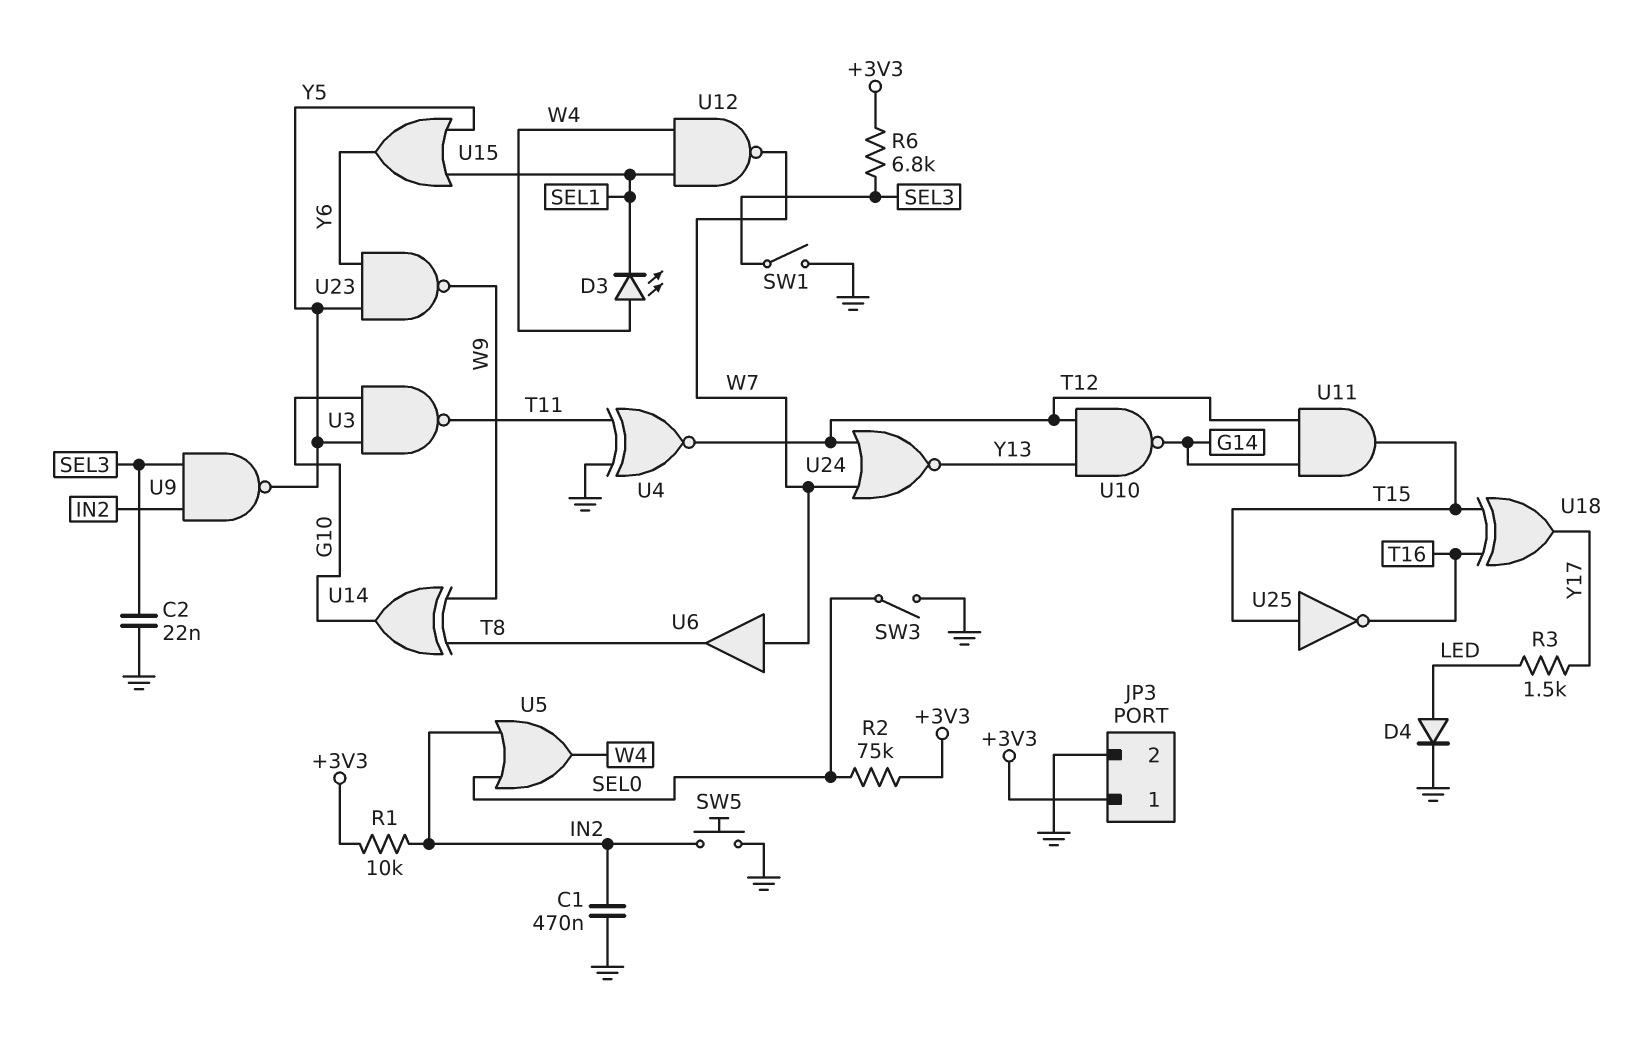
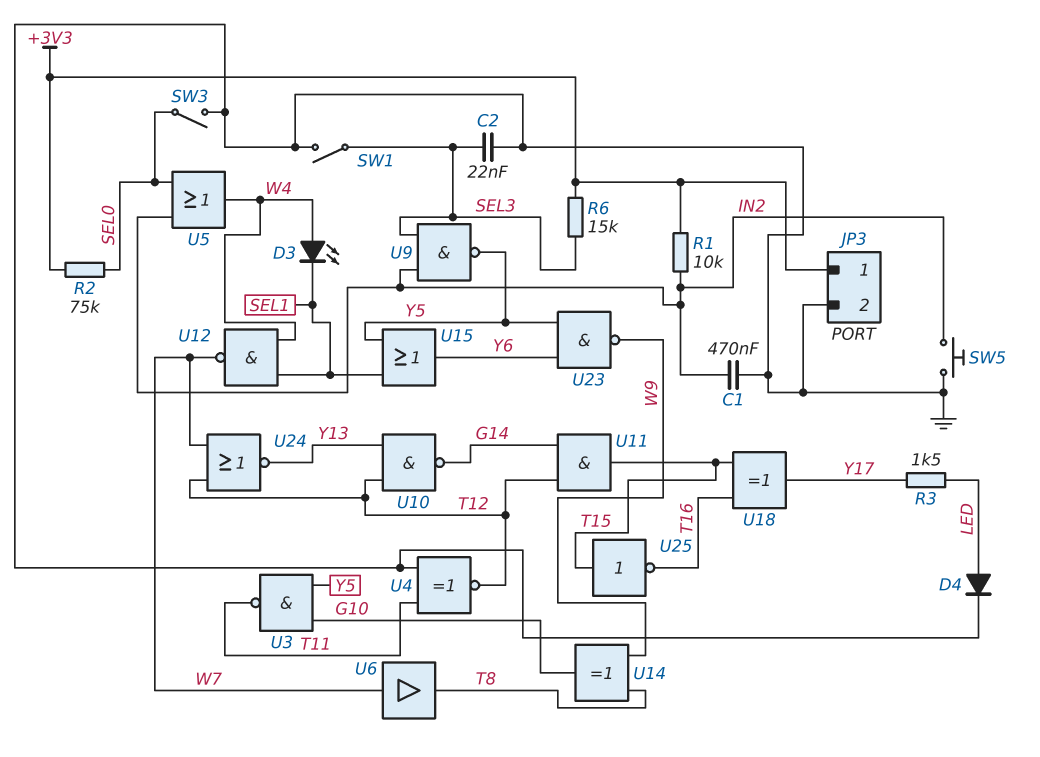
R6: 6.8k (+3V3, SEL3) -> 15k (+3V3, SEL3)

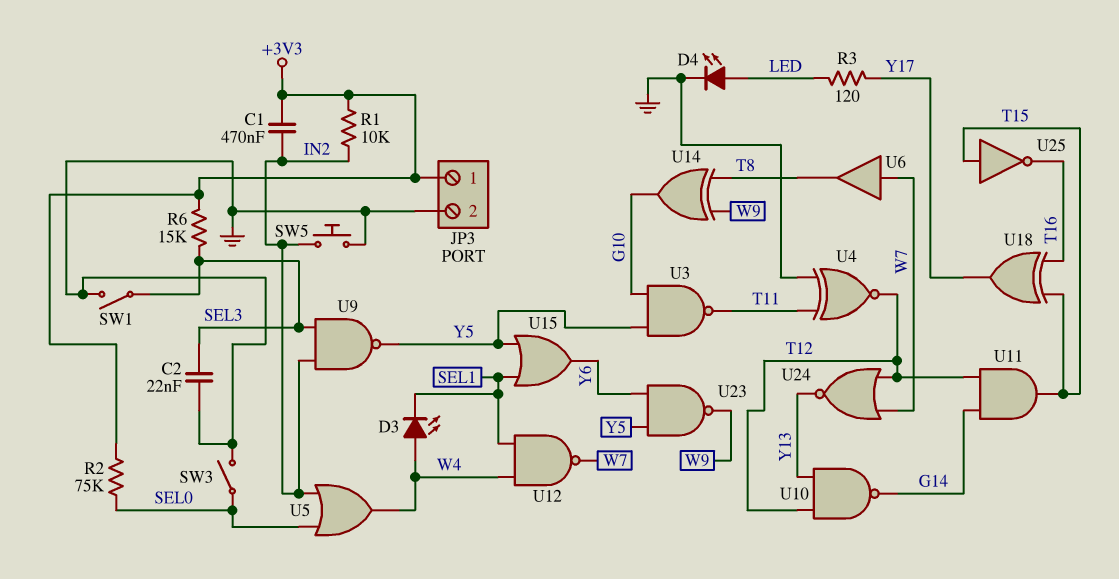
C1: 470nF (GND, IN2) -> 470nF (+3V3, IN2)
D4: diode (A LED, K GND) -> LED (A LED, K GND)
R3: 1.5k (LED, Y17) -> 120 (LED, Y17)

